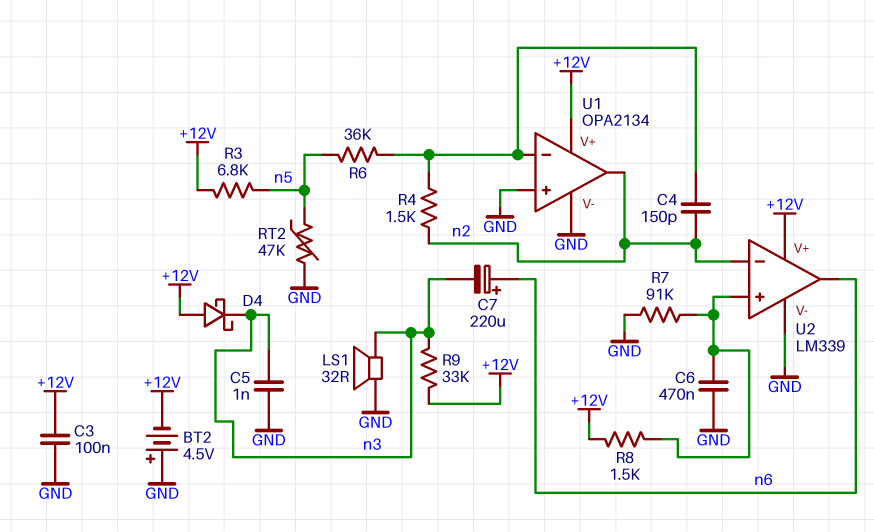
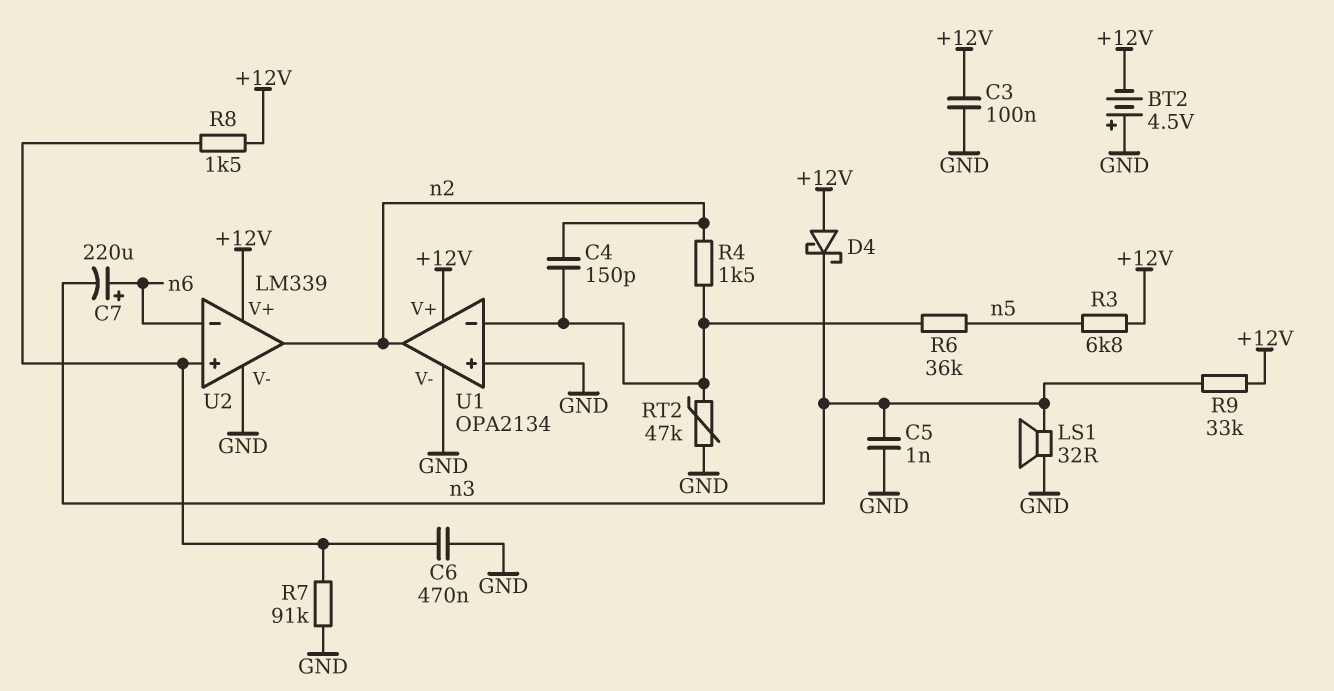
RT2: 47k (GND, n5) -> 47k (GND, U1/in-)
U2 pin in-: n2 -> n6
U2 pin out: n6 -> n2

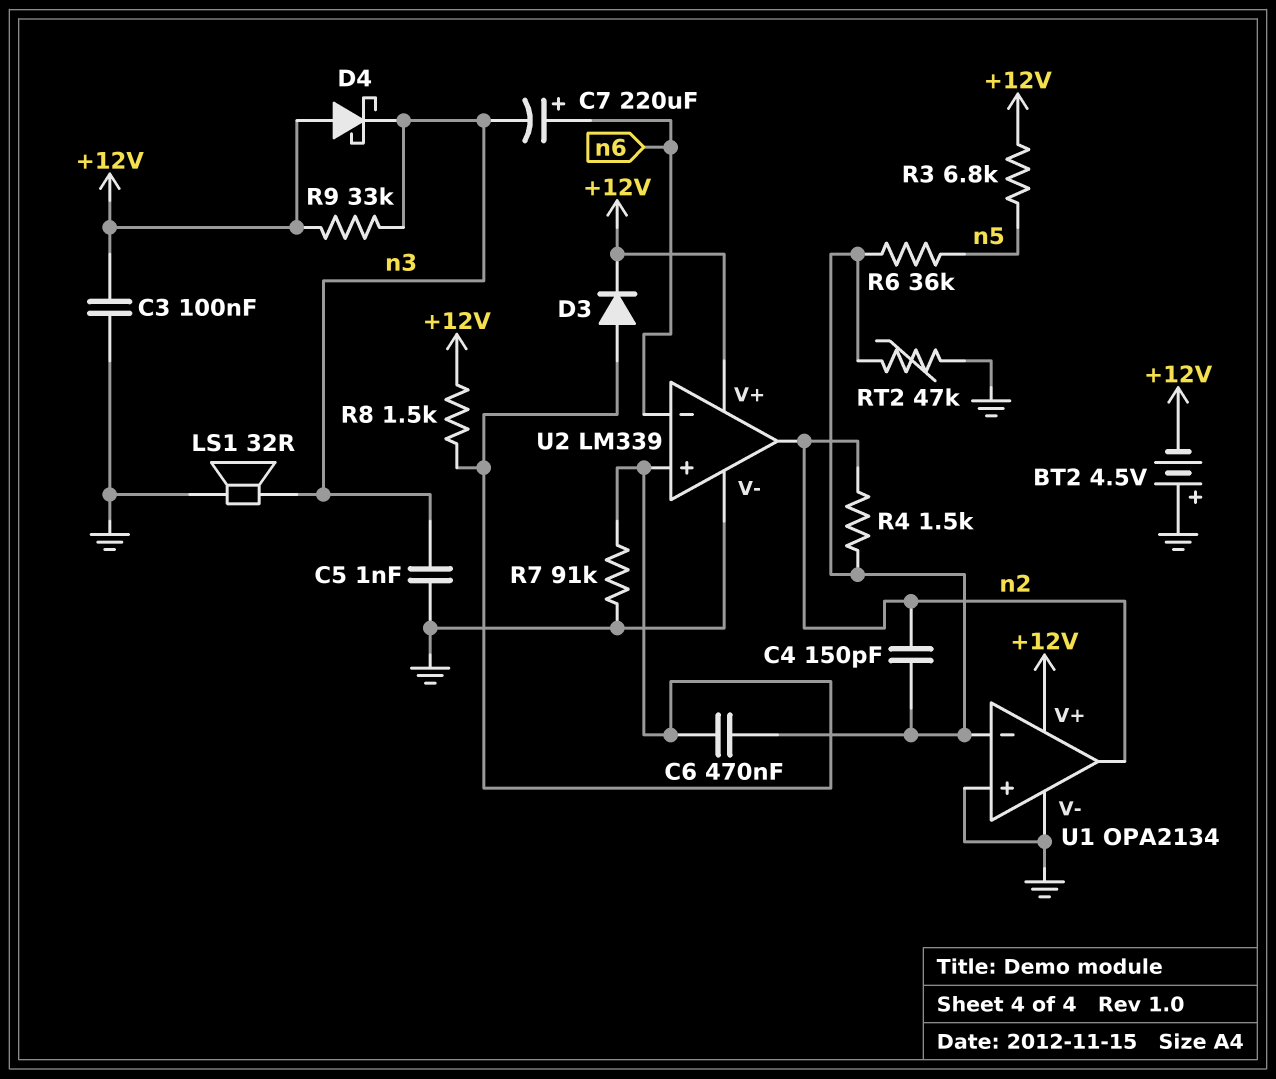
C6: 470nF (GND, U2/in+) -> 470nF (U1/in-, U2/in+)
D3: none -> diode (A U2/in+, K +12V)

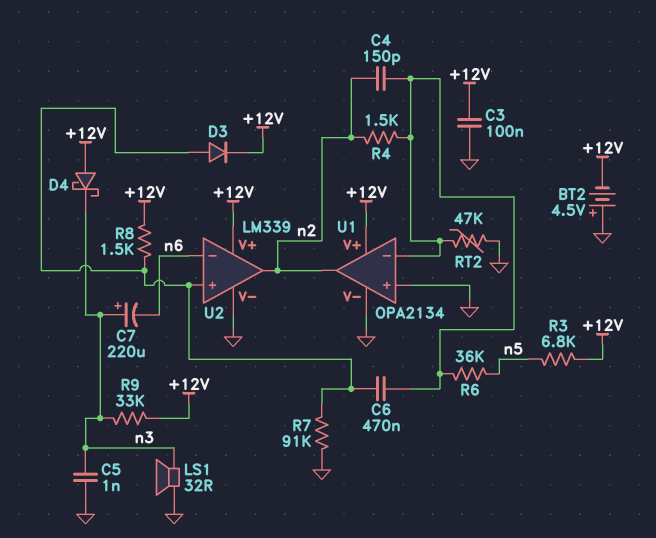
C7: 220uF (plus n6, minus n3) -> 220uF (plus n3, minus n6)

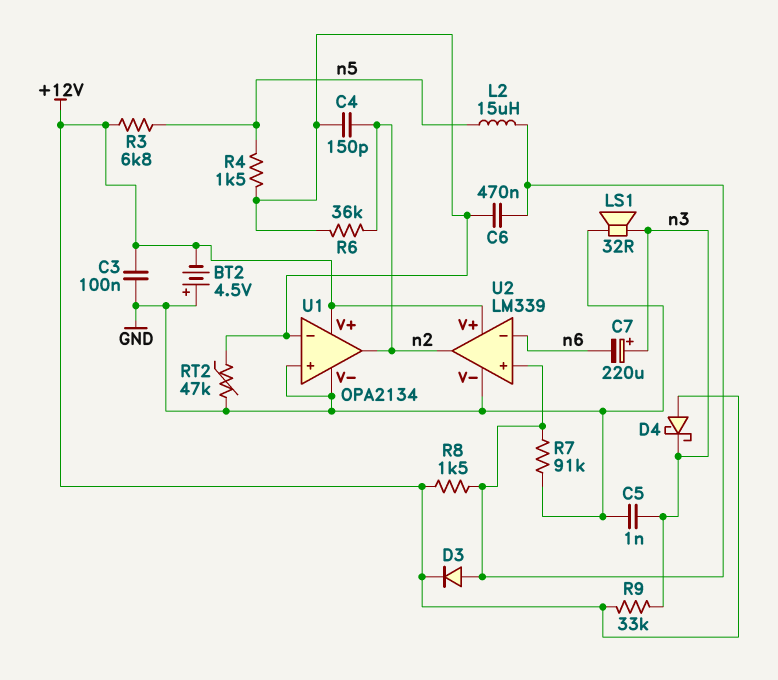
L2: none -> 15uH (U2/in+, n5)
R4: 1.5k (U1/in-, n2) -> 1.5k (U1/in-, n5)
R6: 36k (U1/in-, n5) -> 36k (U1/in-, n2)

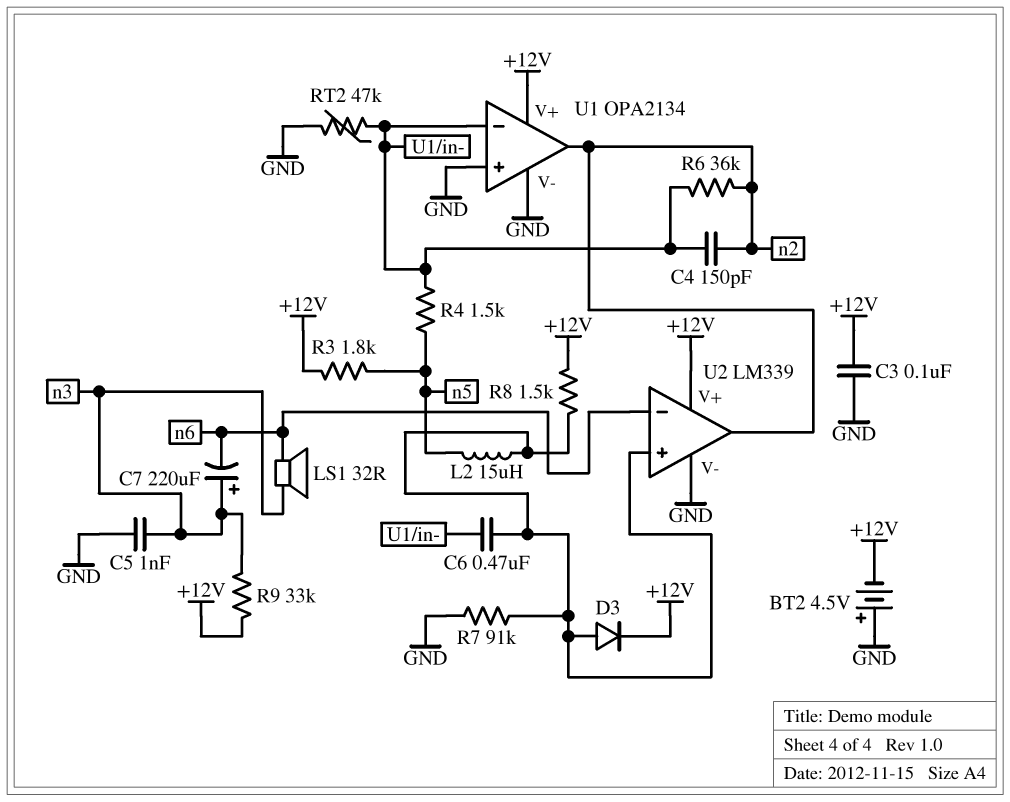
D4: schottky (A +12V, K n3) -> none
LS1: speaker 32R (GND, n3) -> speaker 32R (n3, n6)
R3: 6.8k (+12V, n5) -> 1.8k (+12V, n5)

